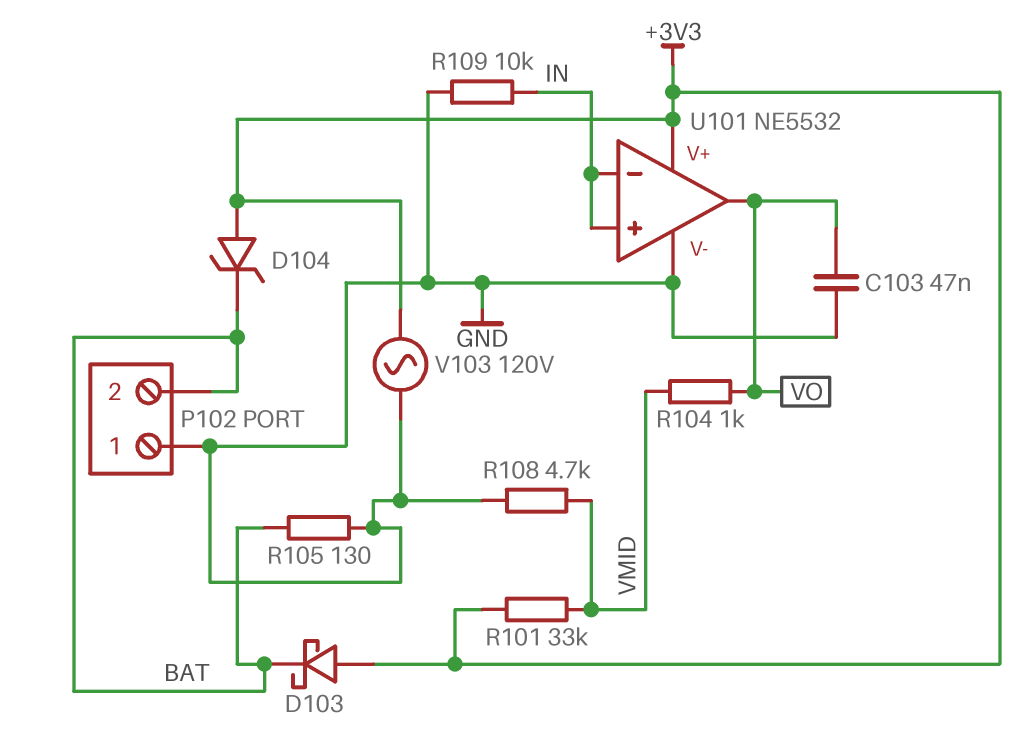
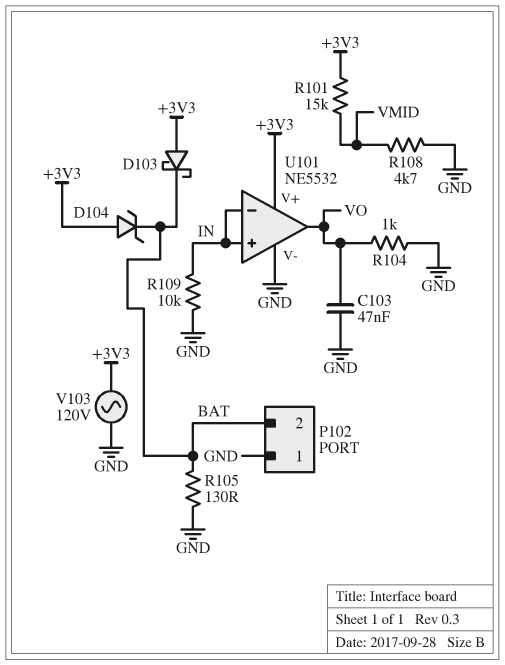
R101: 33k (+3V3, VMID) -> 15k (+3V3, VMID)
R104: 1k (VMID, VO) -> 1k (GND, VO)

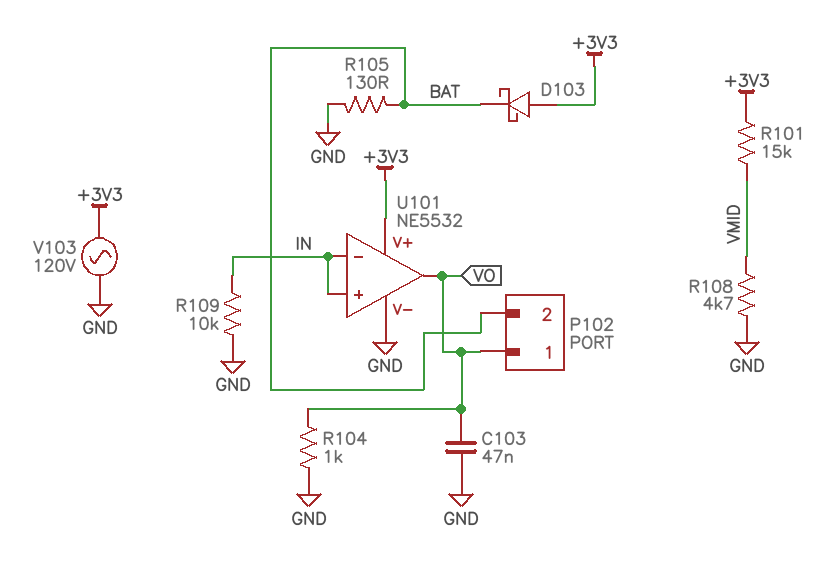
D104: zener (A +3V3, K BAT) -> none
P102 pin 1: GND -> VO

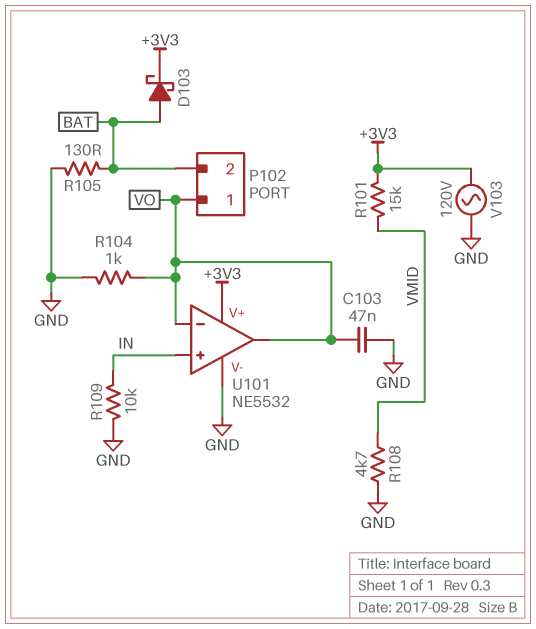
D103: schottky (A +3V3, K BAT) -> schottky (A BAT, K +3V3)
U101 pin in-: IN -> VO

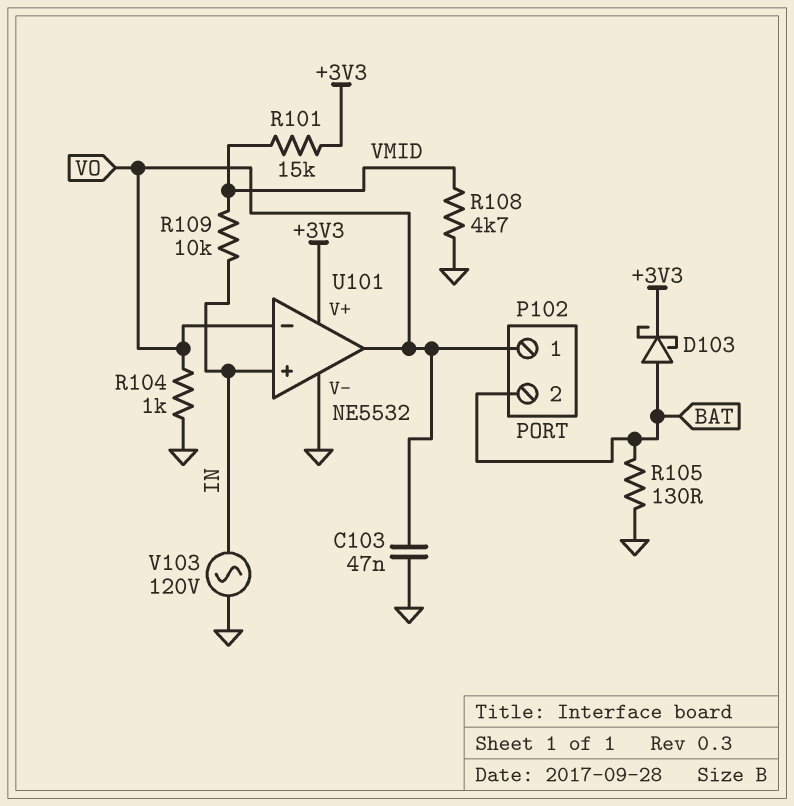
R109: 10k (GND, IN) -> 10k (IN, VMID)
V103: AC 120V (+3V3, GND) -> AC 120V (GND, IN)

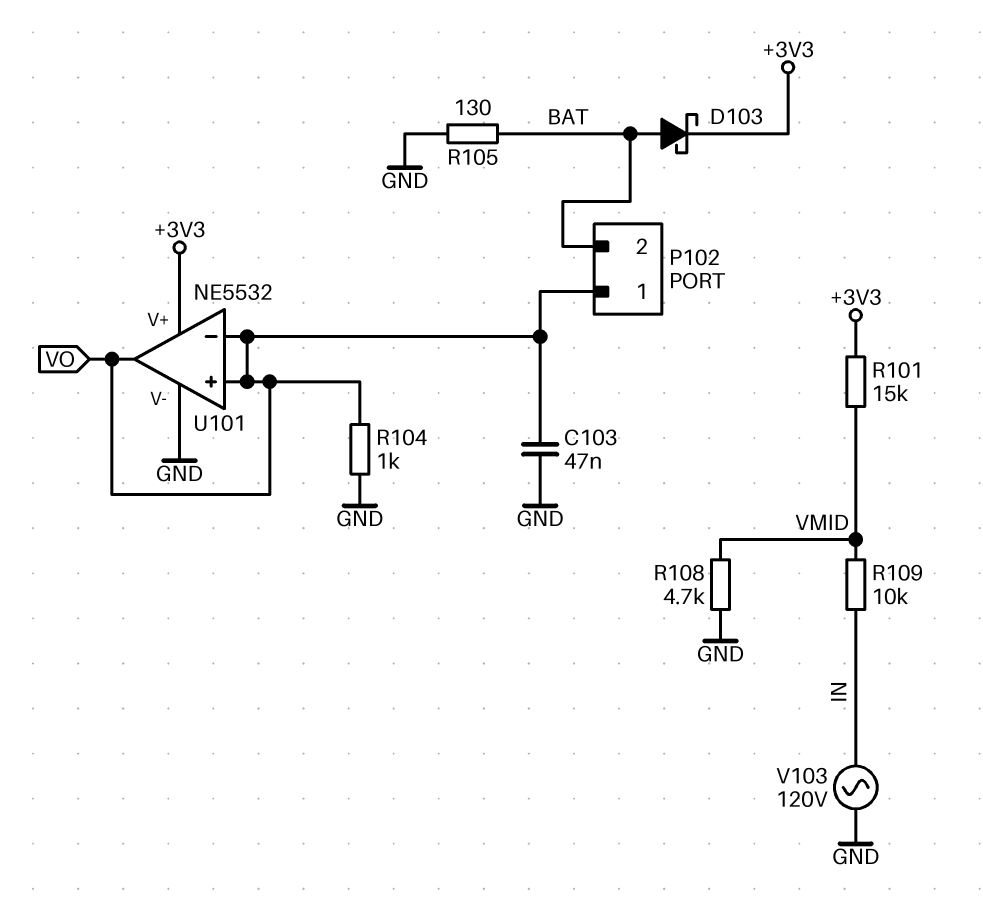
U101 pin in+: IN -> VO

